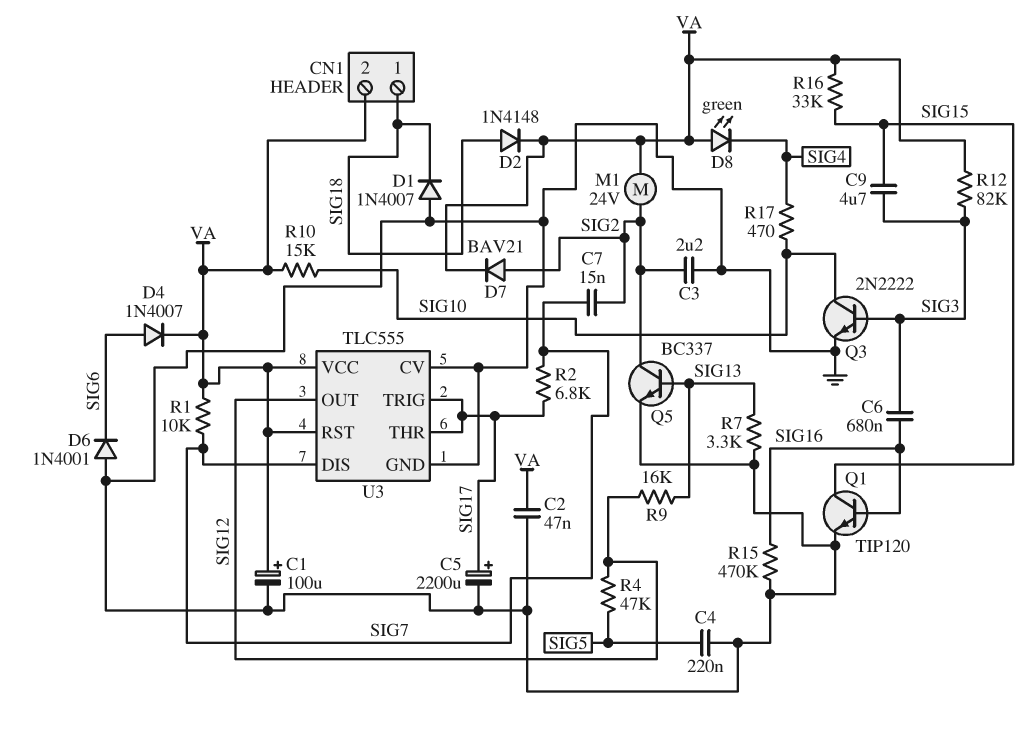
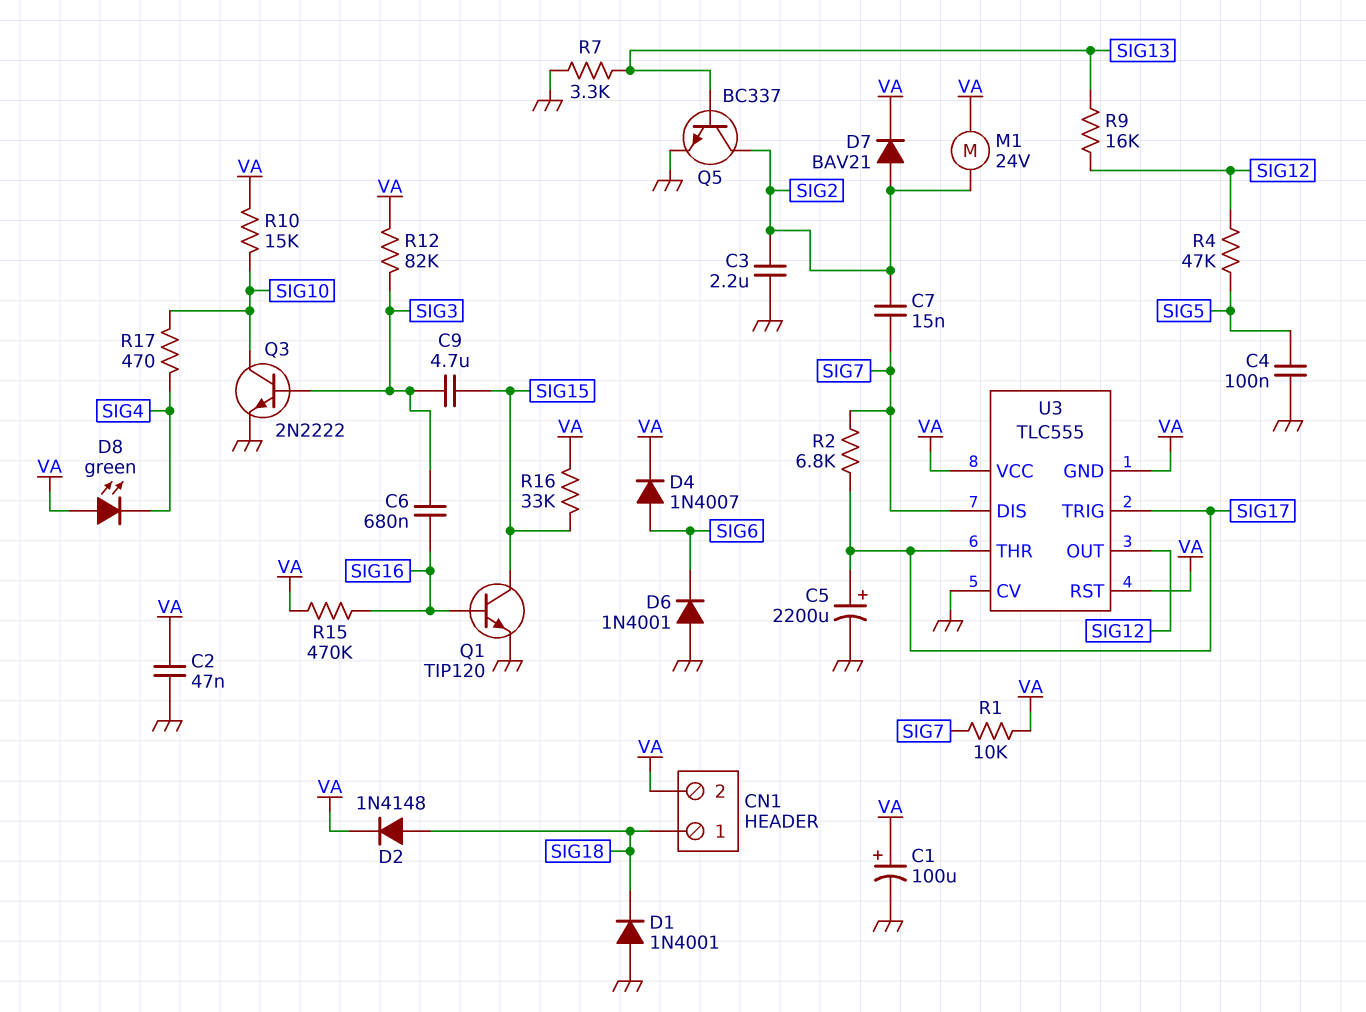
C4: 220nF (GND, SIG5) -> 100nF (GND, SIG5)
D1: diode 1N4007 (A GND, K SIG18) -> diode 1N4001 (A GND, K SIG18)
R15: 470k (GND, SIG16) -> 470k (SIG16, VA)
U3 pin GND: GND -> VA

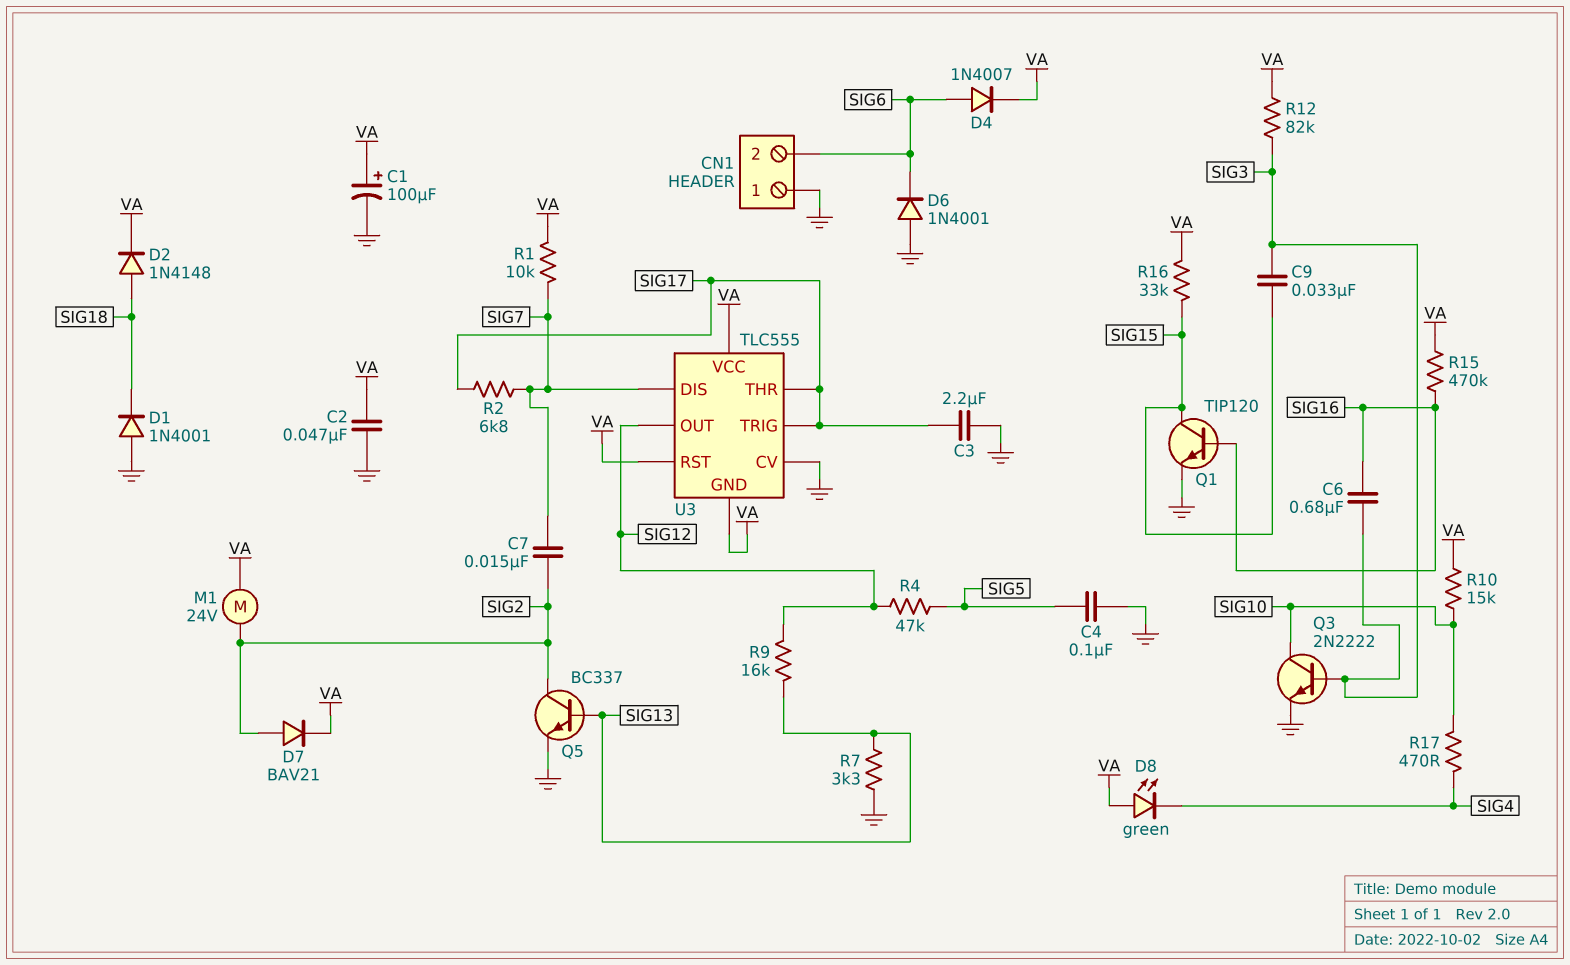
C3: 2.2uF (GND, SIG2) -> 2.2uF (GND, SIG17)
C5: 2200uF (plus SIG17, minus GND) -> none
C9: 4.7uF (SIG3, SIG15) -> 33nF (SIG3, SIG15)
CN1 pin 1: SIG18 -> GND
CN1 pin 2: VA -> SIG6

